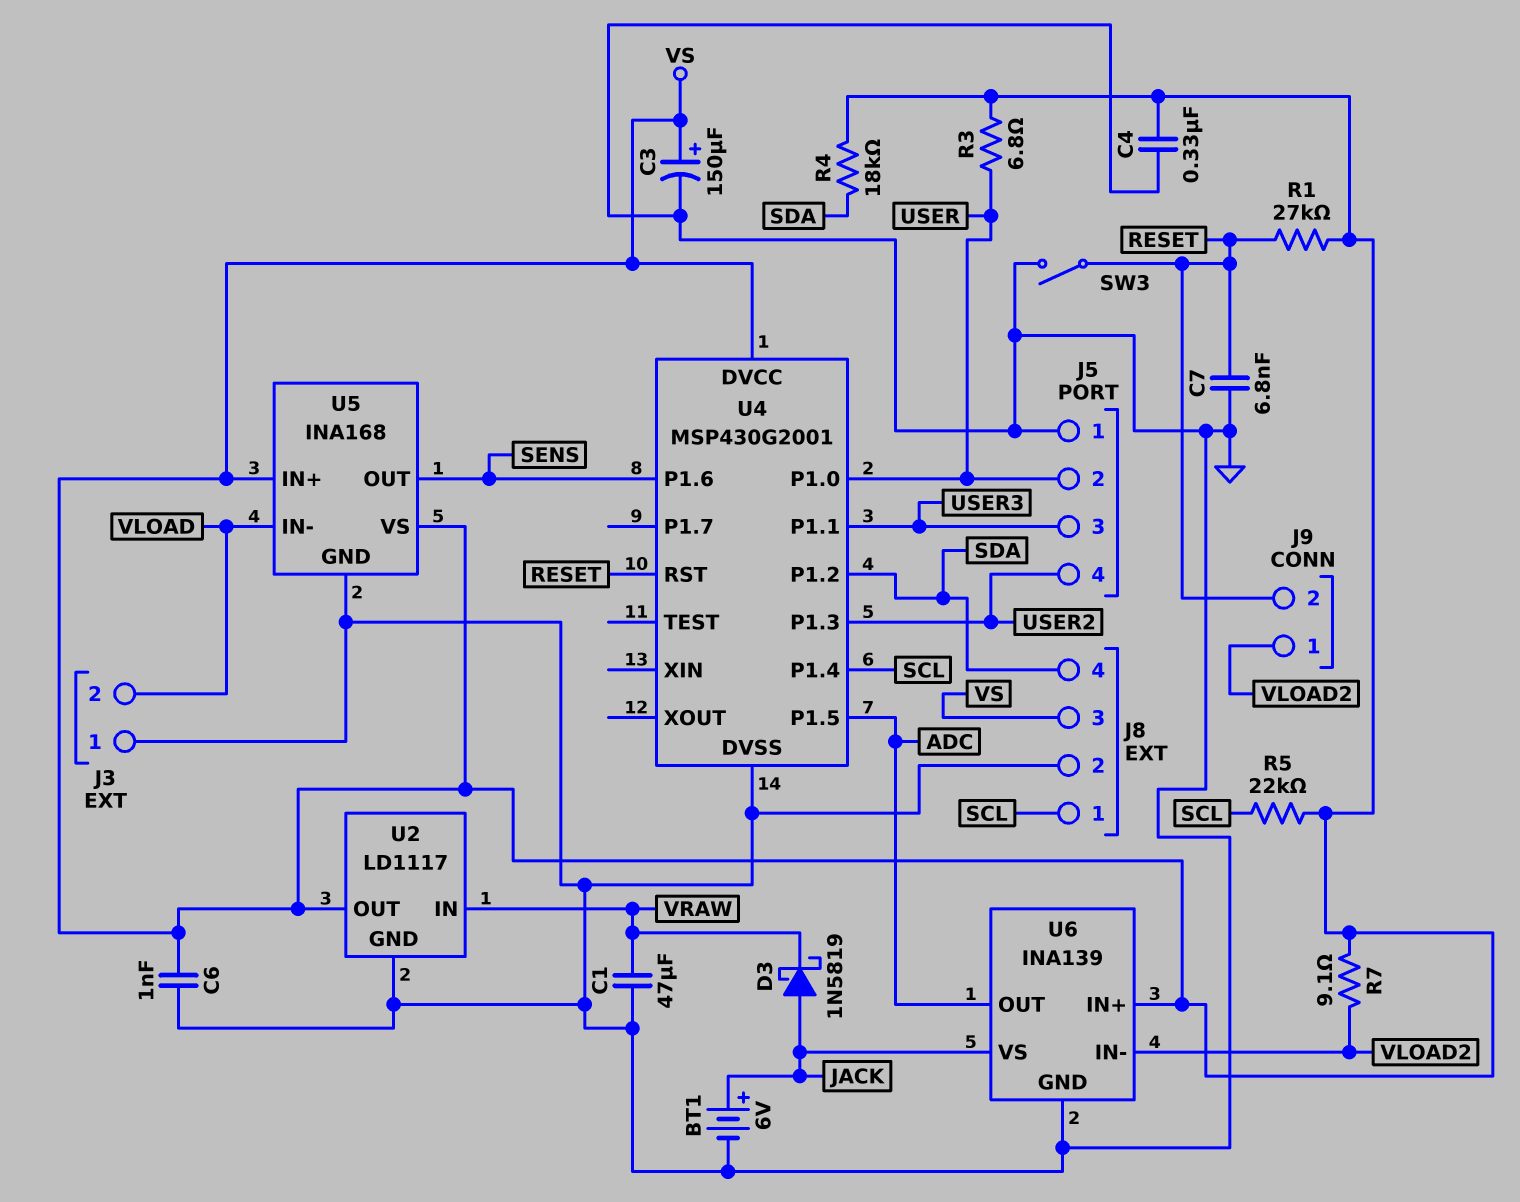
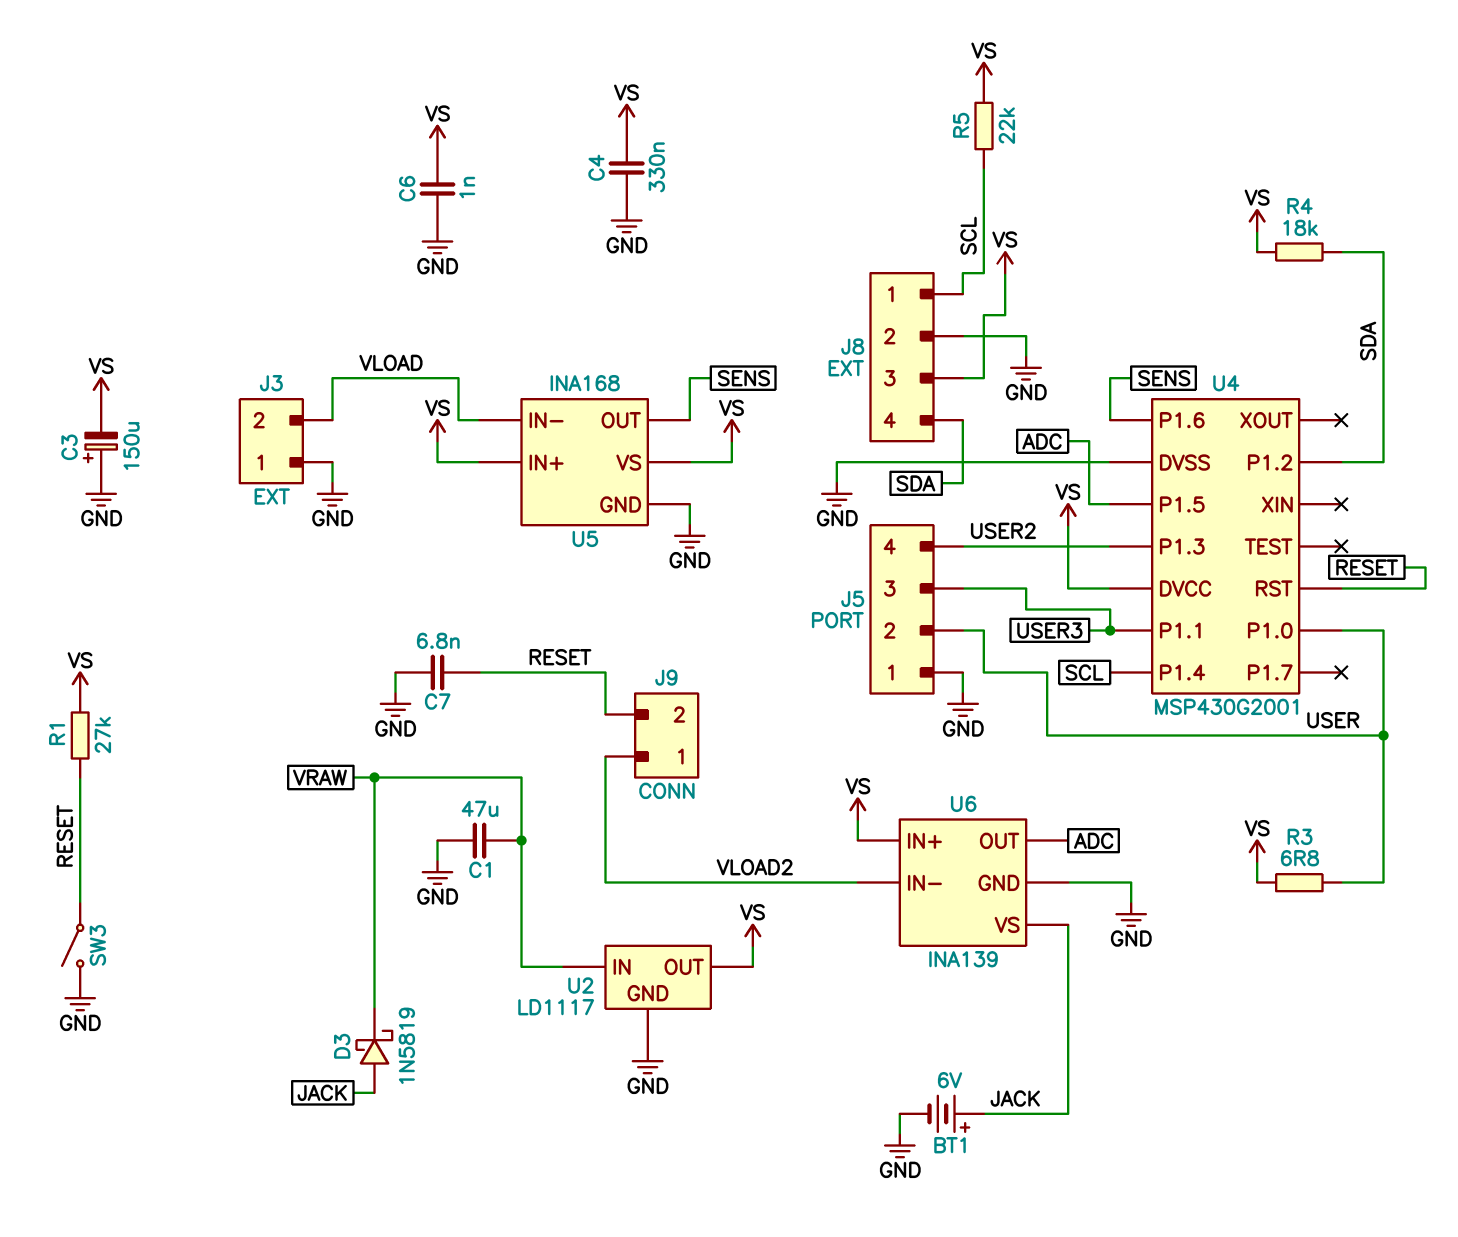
C3: 150uF (plus VS, minus GND) -> 150uF (plus GND, minus VS)
R7: 9.1 (VLOAD2, VS) -> none

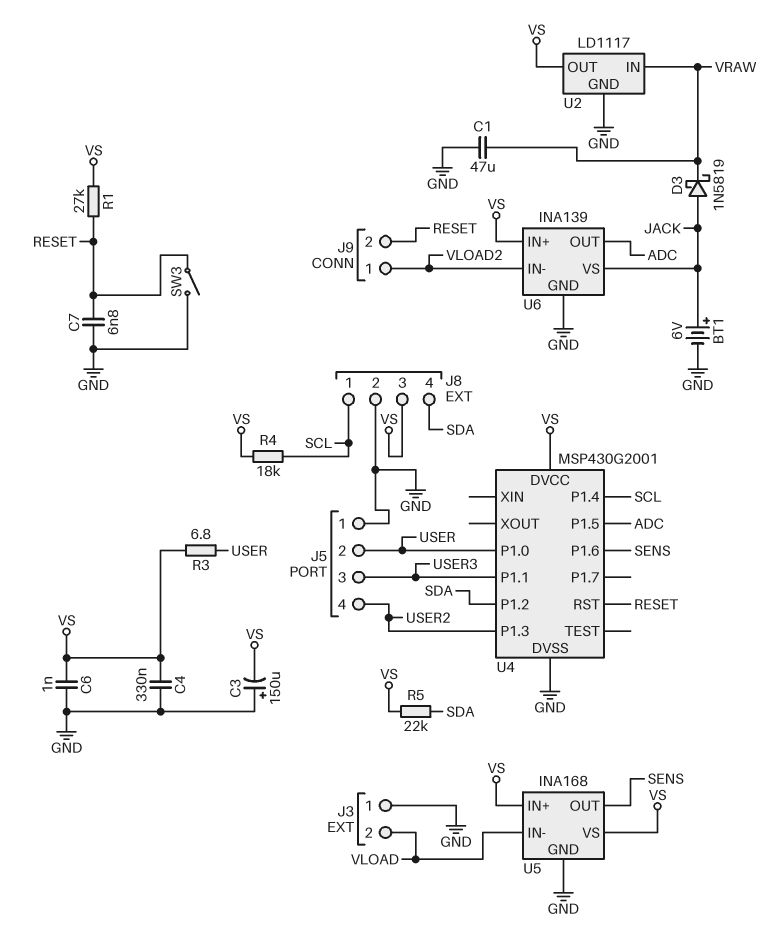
R4: 18k (SDA, VS) -> 18k (SCL, VS)
R5: 22k (SCL, VS) -> 22k (SDA, VS)

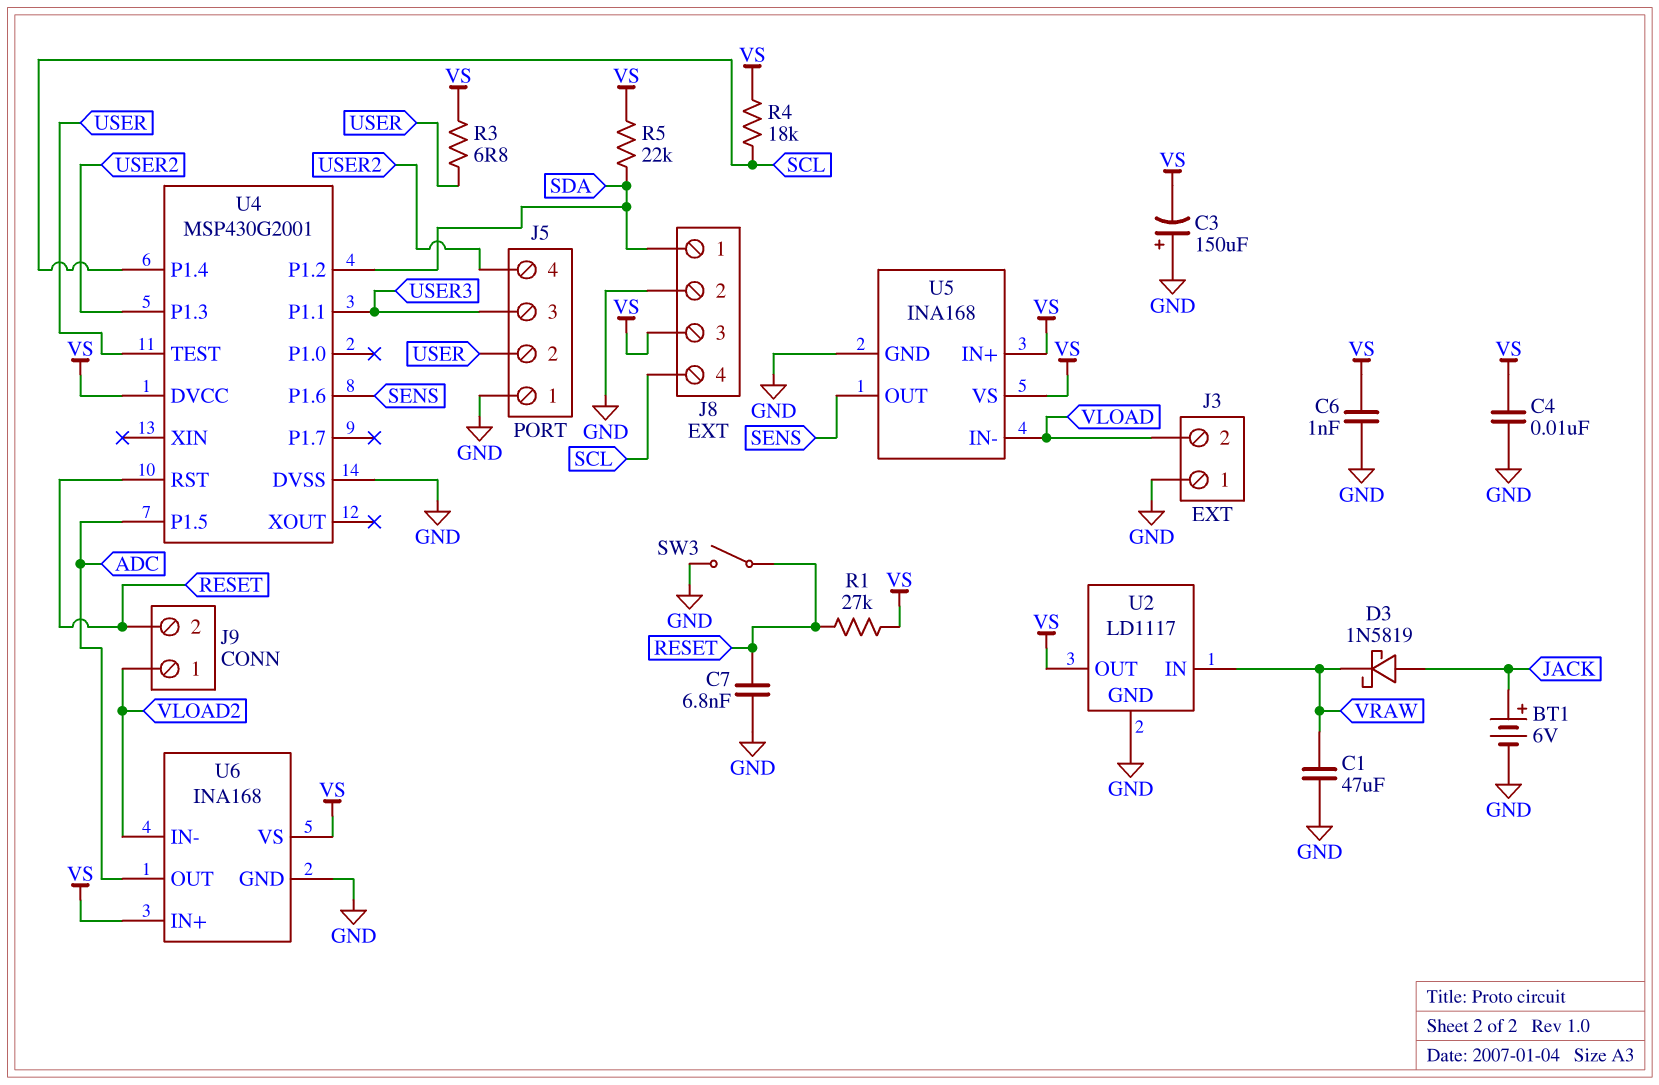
C4: 330nF (GND, VS) -> 10nF (GND, VS)
J8 pin 1: SCL -> SDA
J8 pin 4: SDA -> SCL
U4 pin P1.0: USER -> none
U4 pin TEST: none -> USER
U6: INA139 -> INA168
U6 pin VS: JACK -> VS

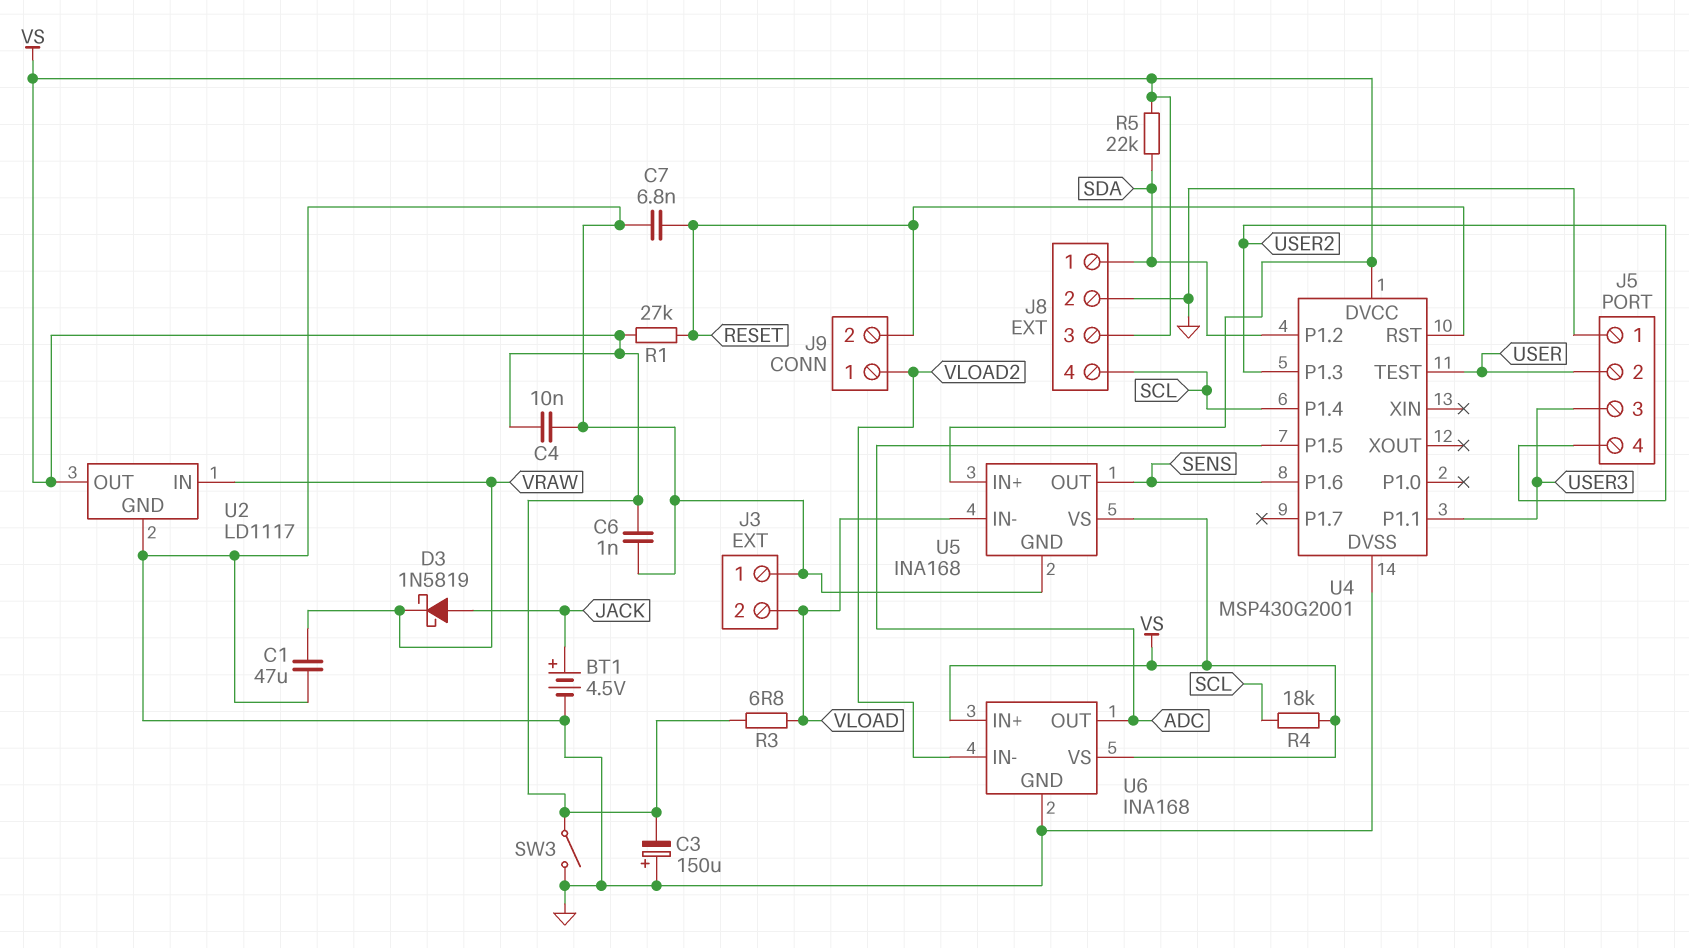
BT1: 6V (plus JACK, minus GND) -> 4.5V (plus JACK, minus GND)
R3: 6.8 (USER, VS) -> 6.8 (VLOAD, VS)
SW3: switch (GND, RESET) -> switch (GND, VS)

